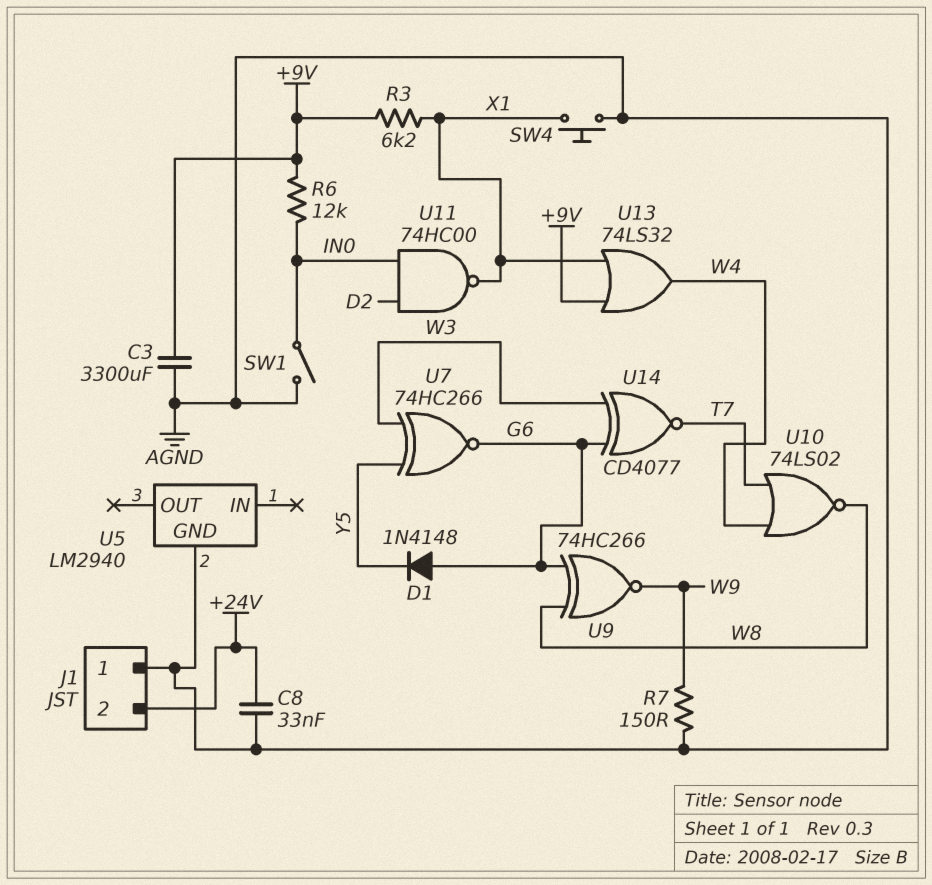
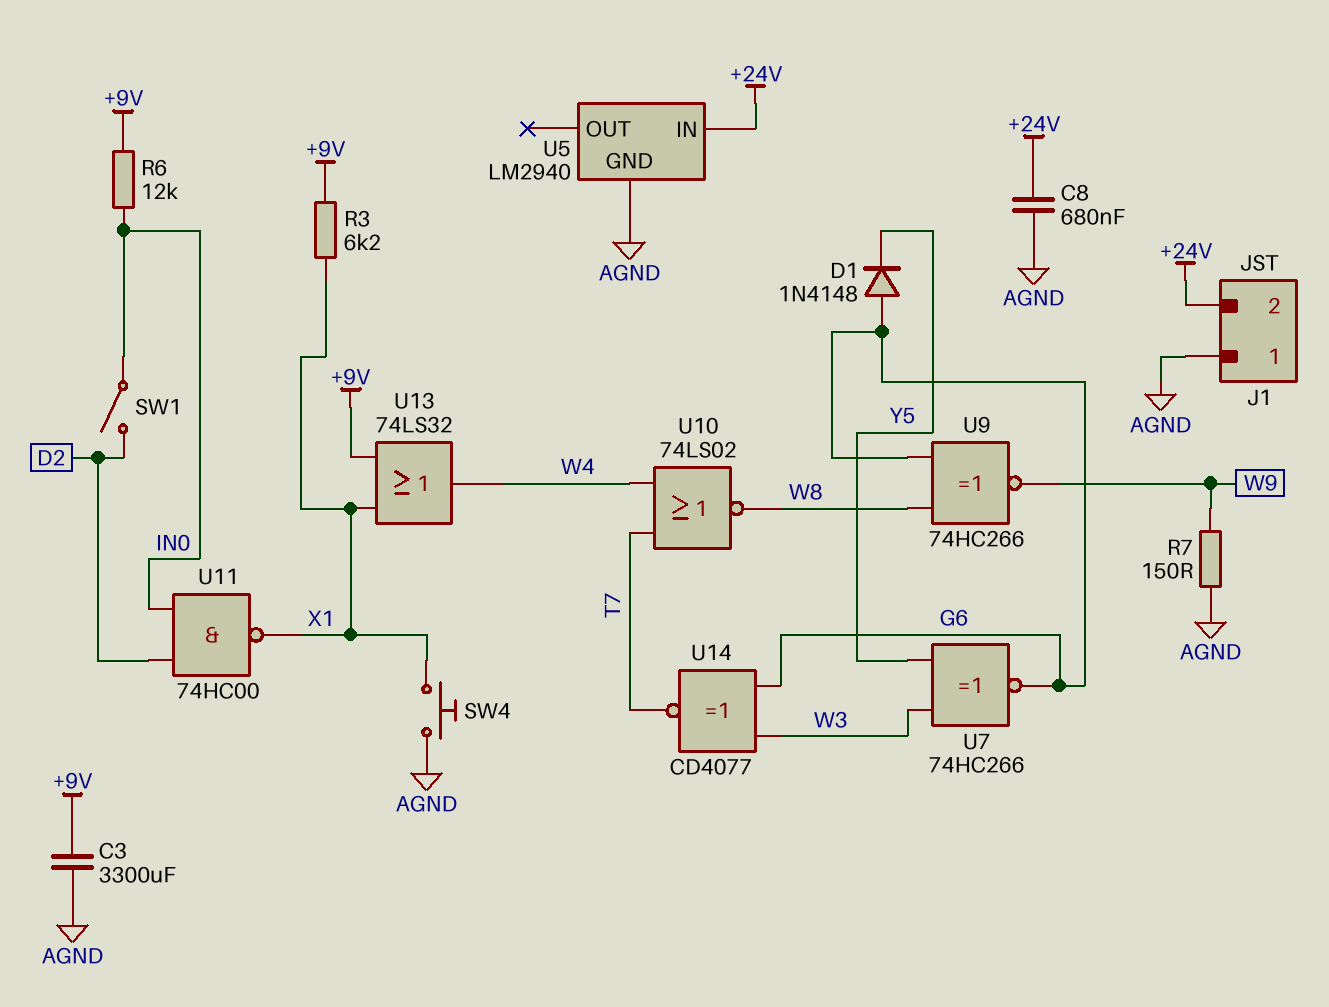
C8: 33nF (+24V, AGND) -> 680nF (+24V, AGND)
SW1: switch (AGND, IN0) -> switch (D2, IN0)
U5 pin IN: none -> +24V

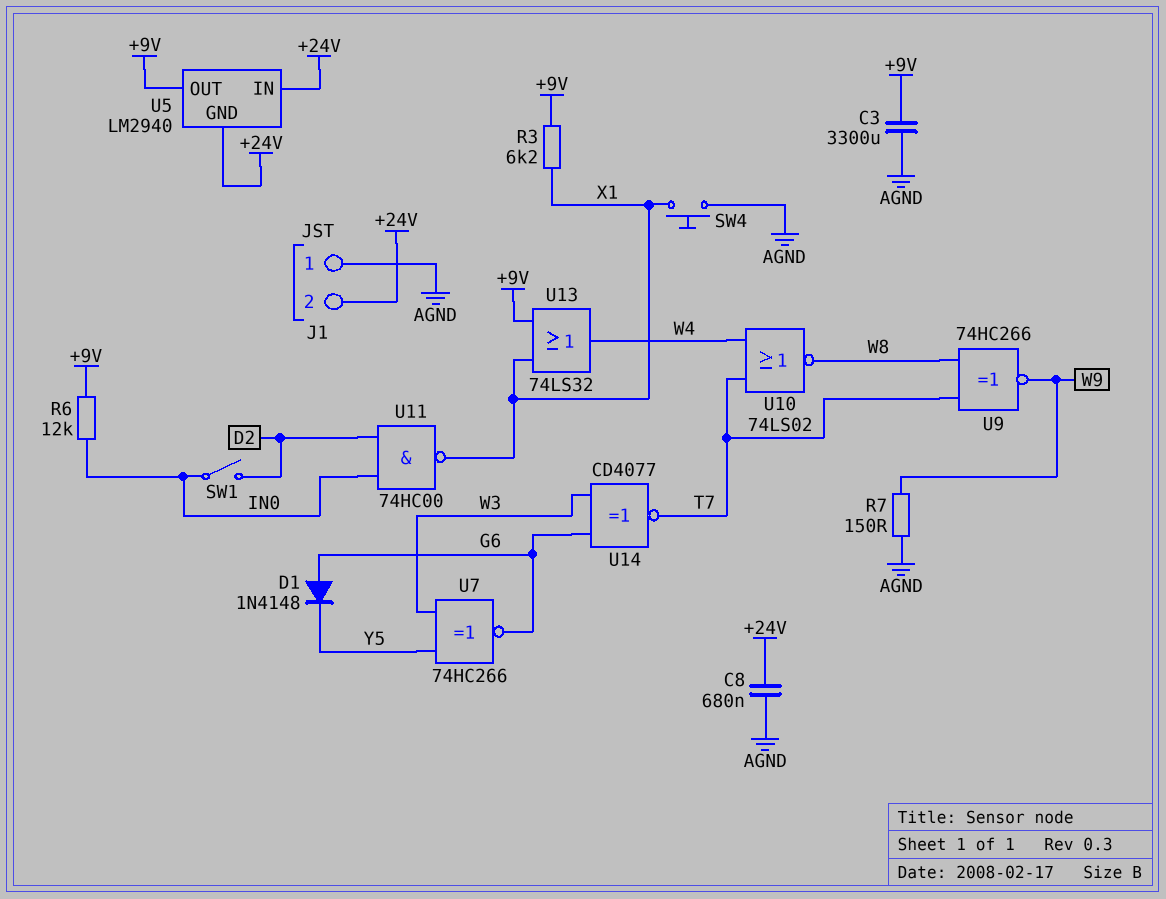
U5 pin GND: AGND -> +24V
U5 pin OUT: none -> +9V
U9: XNOR 74HC266 (in G6, in W8, out W9) -> XNOR 74HC266 (in T7, in W8, out W9)

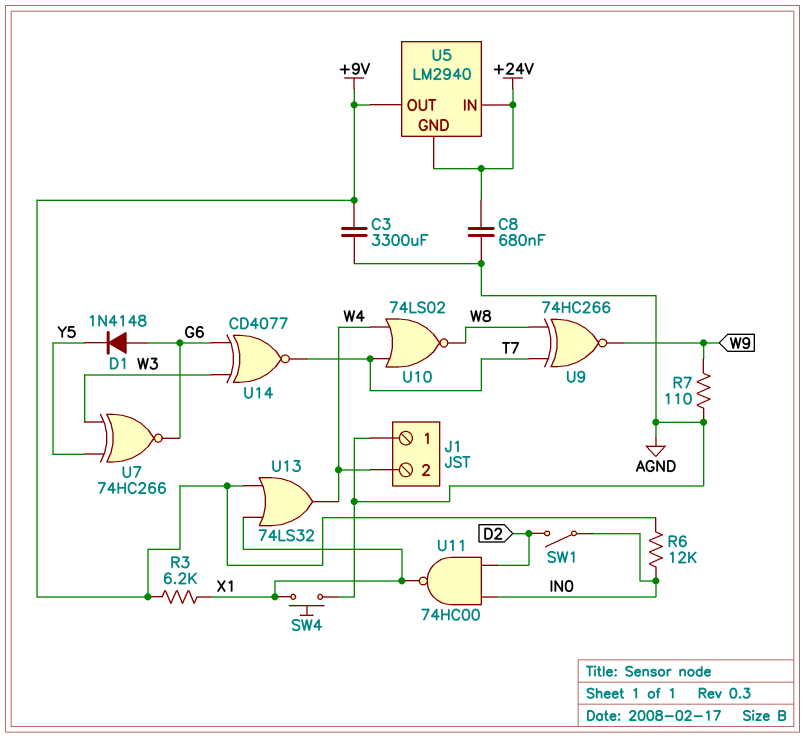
J1 pin 2: +24V -> W4
R7: 150 (AGND, W9) -> 110 (AGND, W9)

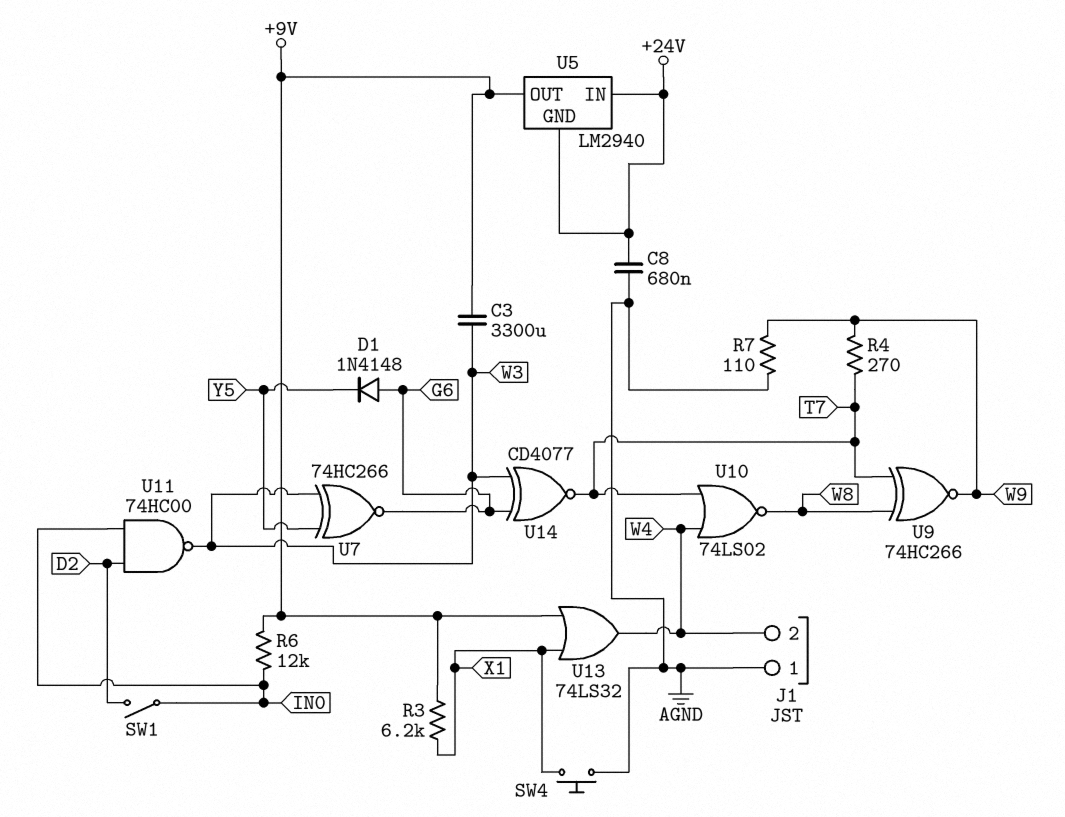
C3: 3300uF (+9V, AGND) -> 3300uF (+9V, W3)
R4: none -> 270 (T7, W9)
U11: NAND 74HC00 (in D2, in IN0, out X1) -> NAND 74HC00 (in D2, in IN0, out W3)

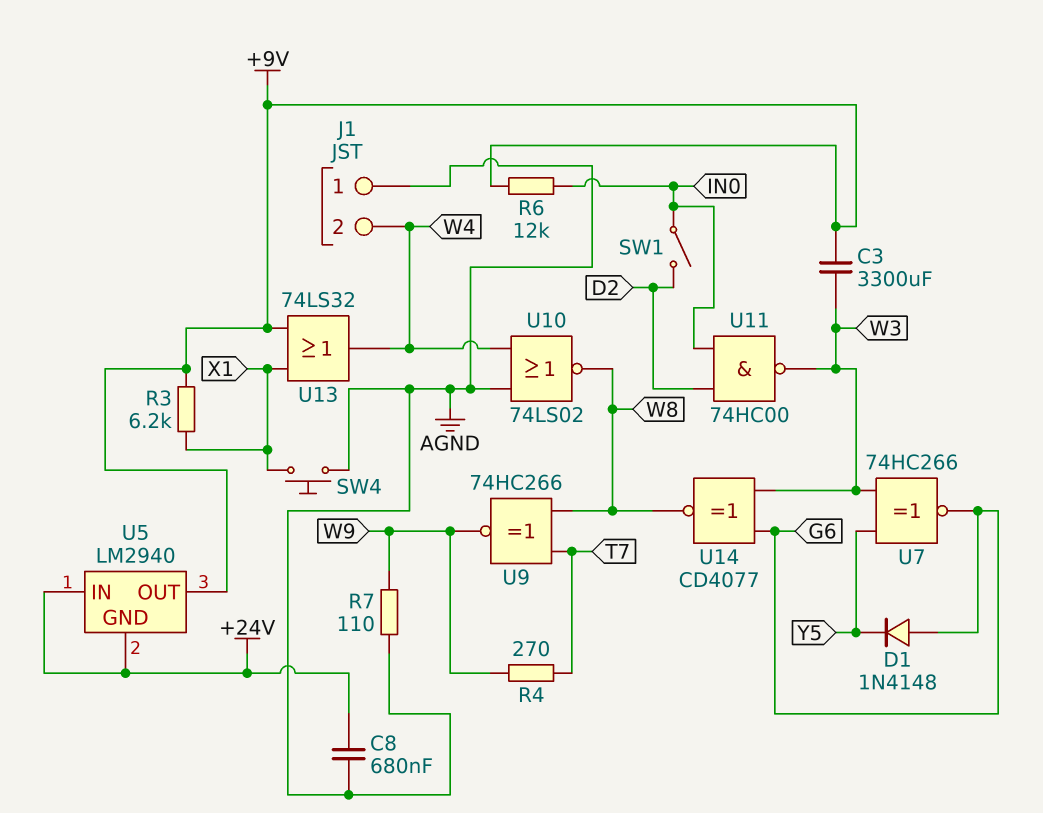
U10: NOR 74LS02 (in T7, in W4, out W8) -> NOR 74LS02 (in AGND, in W4, out W8)
U14: XNOR CD4077 (in G6, in W3, out T7) -> XNOR CD4077 (in G6, in W3, out W8)

